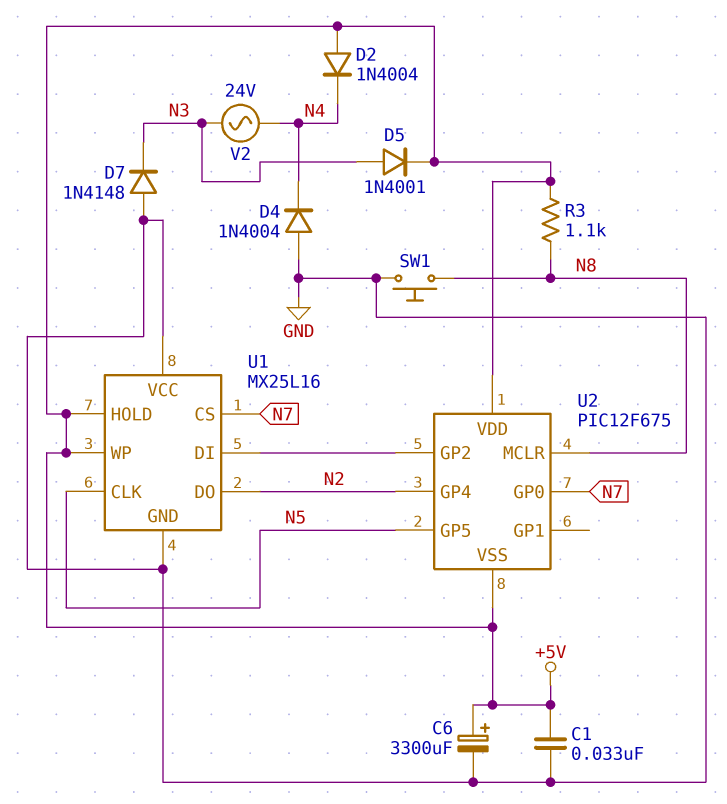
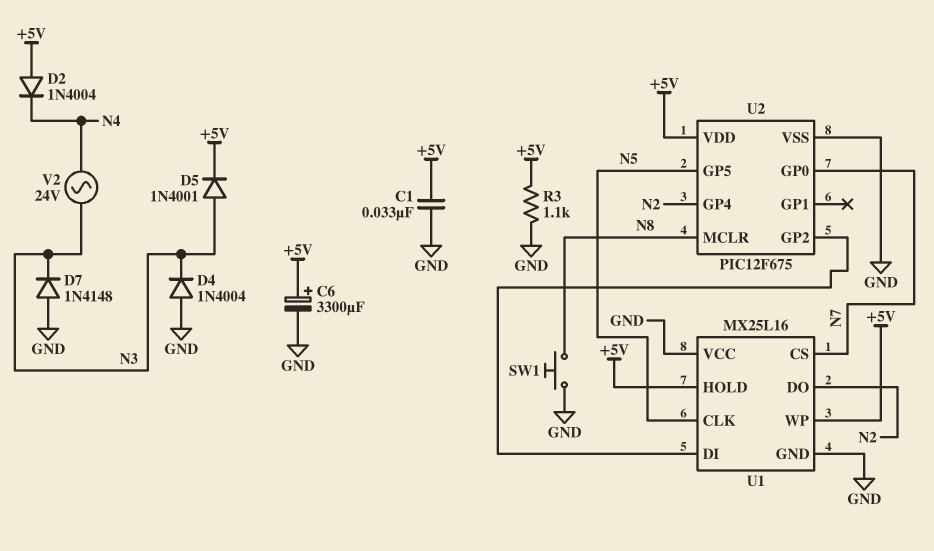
D4: diode 1N4004 (A GND, K N4) -> diode 1N4004 (A GND, K N3)
R3: 1.1k (+5V, N8) -> 1.1k (+5V, GND)
U2 pin VSS: +5V -> GND

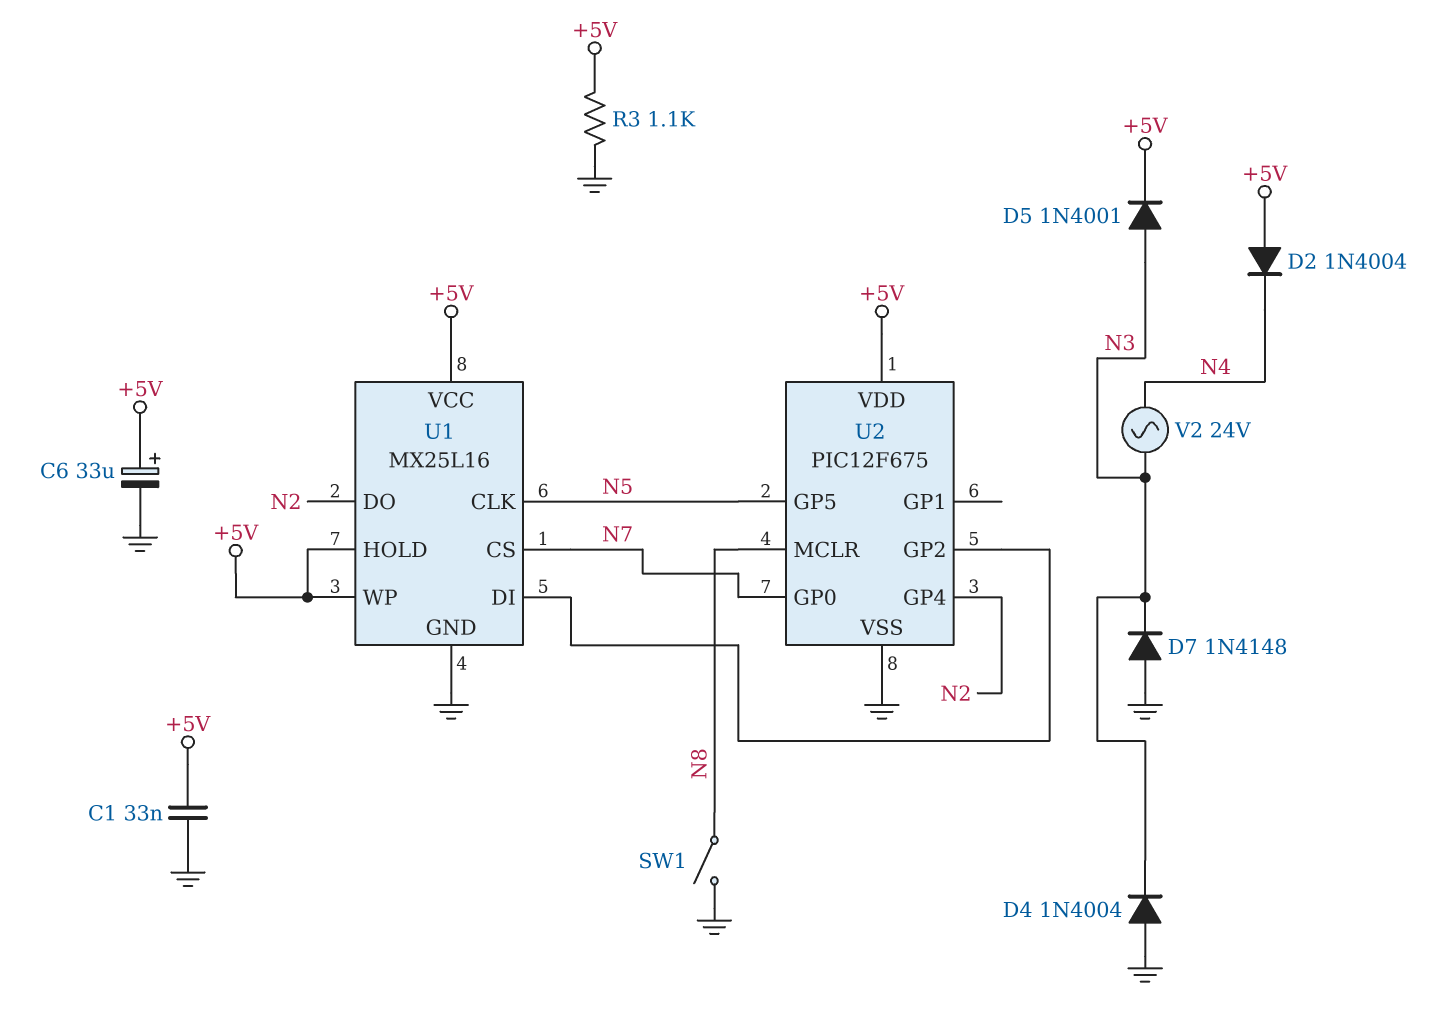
C6: 3300uF (plus +5V, minus GND) -> 33uF (plus +5V, minus GND)
SW1: button (GND, N8) -> switch (GND, N8)
U1 pin VCC: GND -> +5V

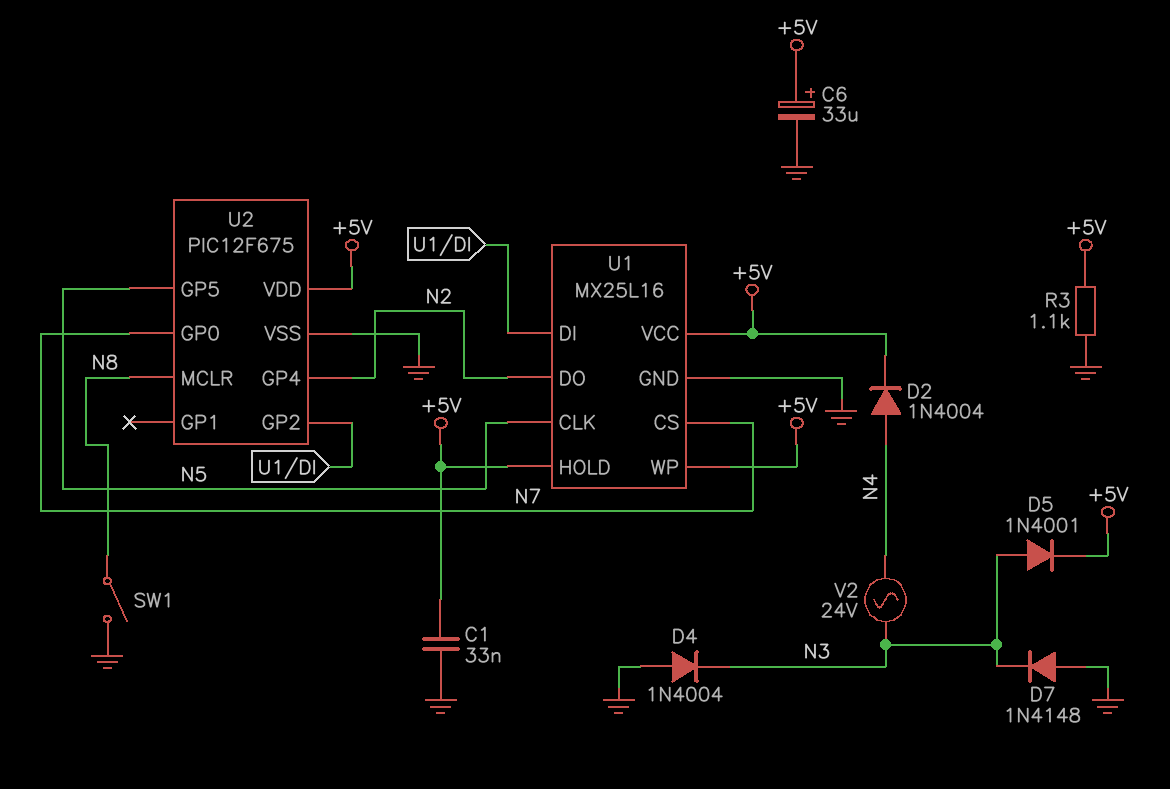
D2: diode 1N4004 (A +5V, K N4) -> diode 1N4004 (A N4, K +5V)

